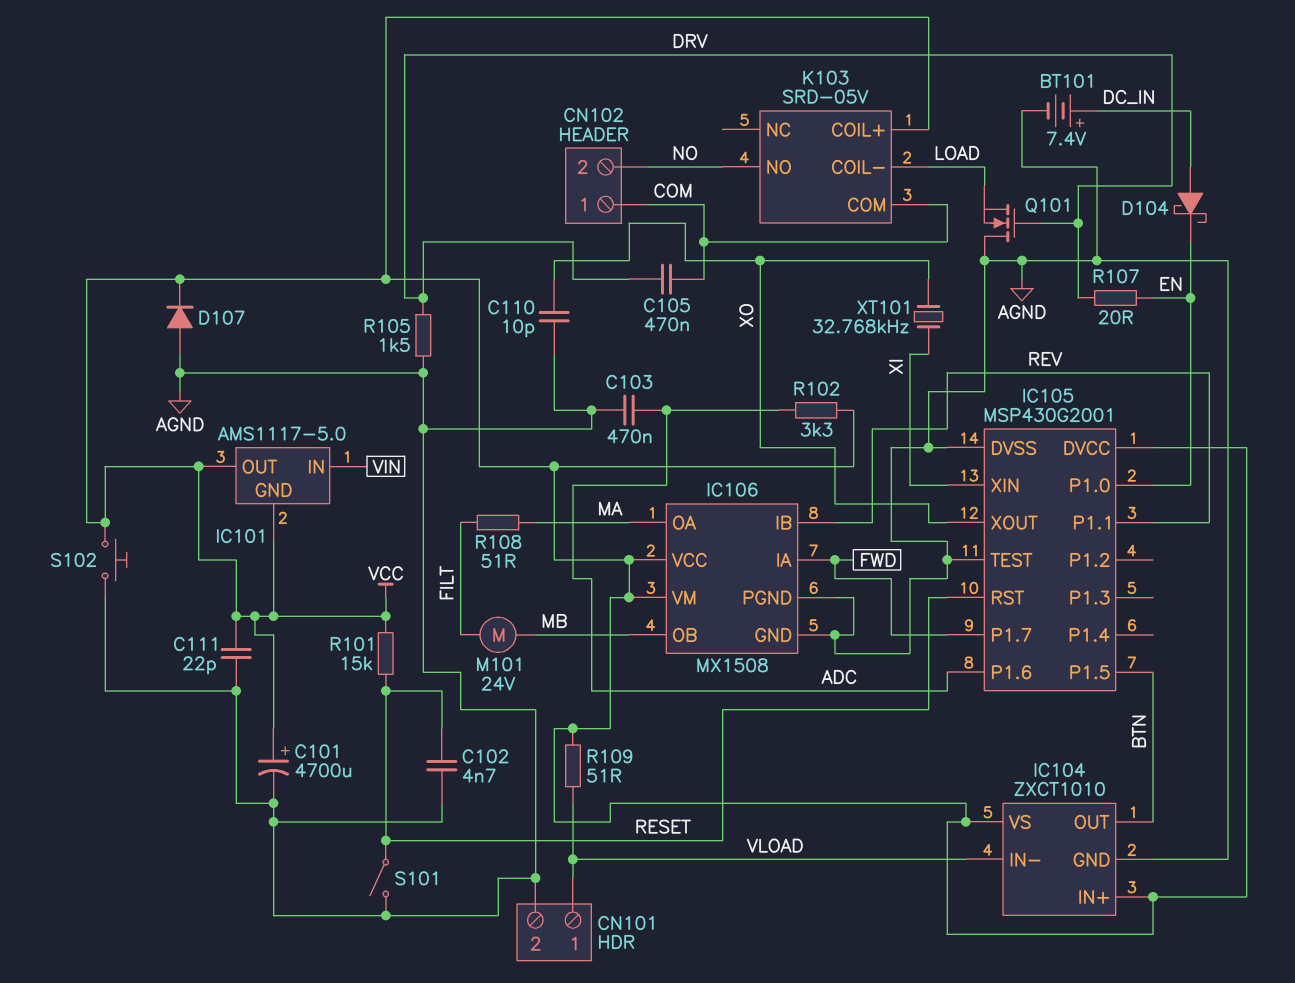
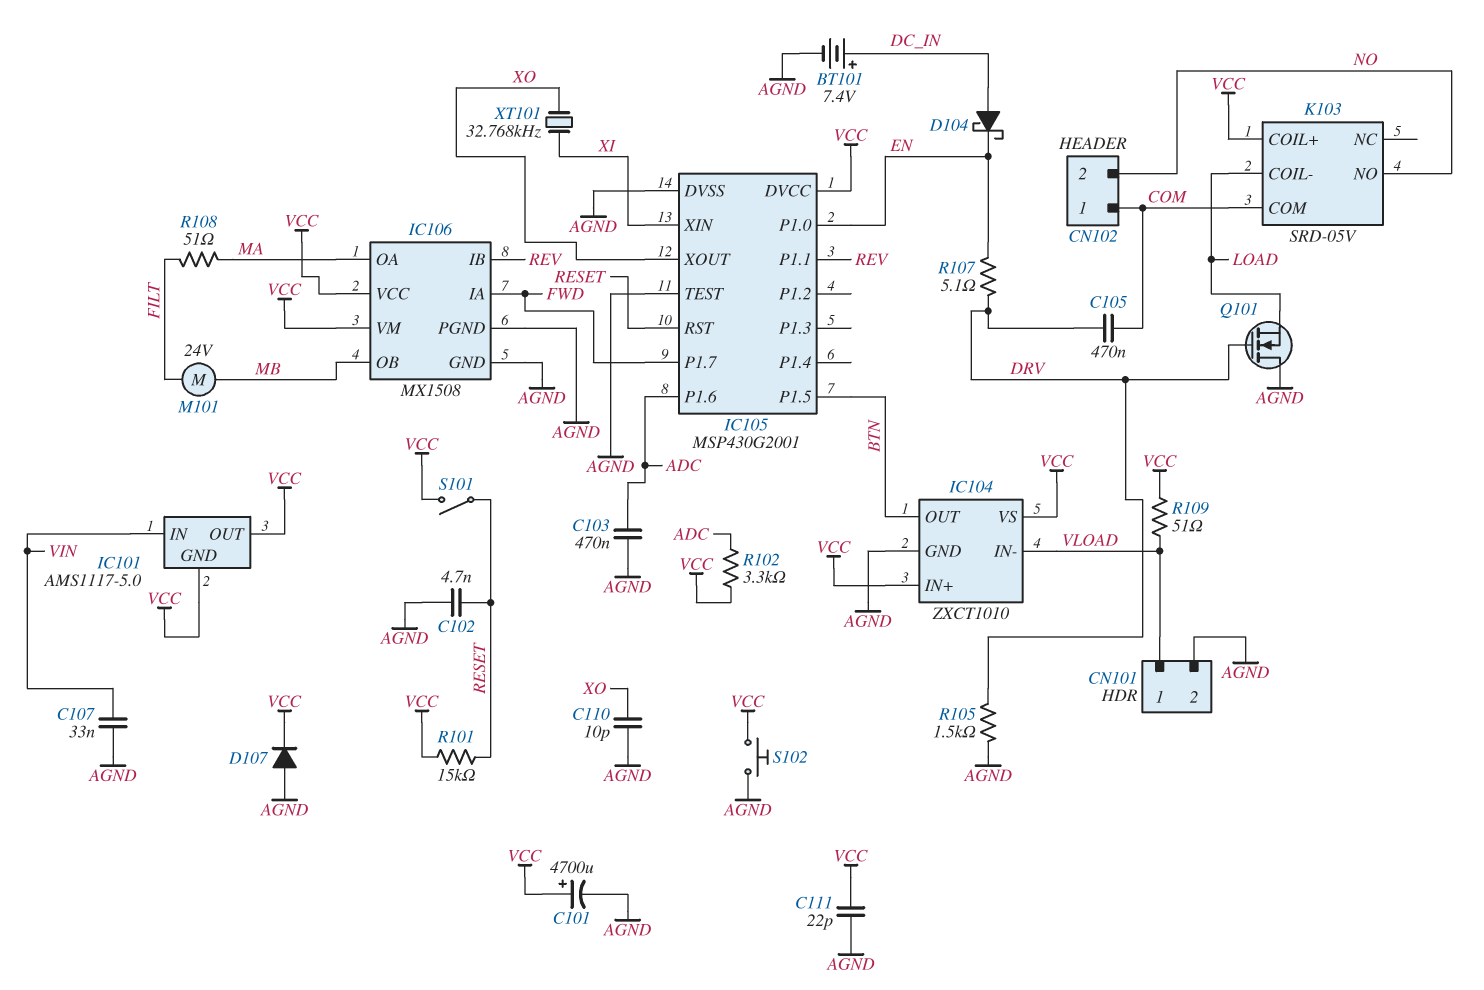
C107: none -> 33nF (AGND, VIN)
R107: 20 (DRV, EN) -> 5.1 (DRV, EN)
S101: switch (AGND, RESET) -> switch (RESET, VCC)

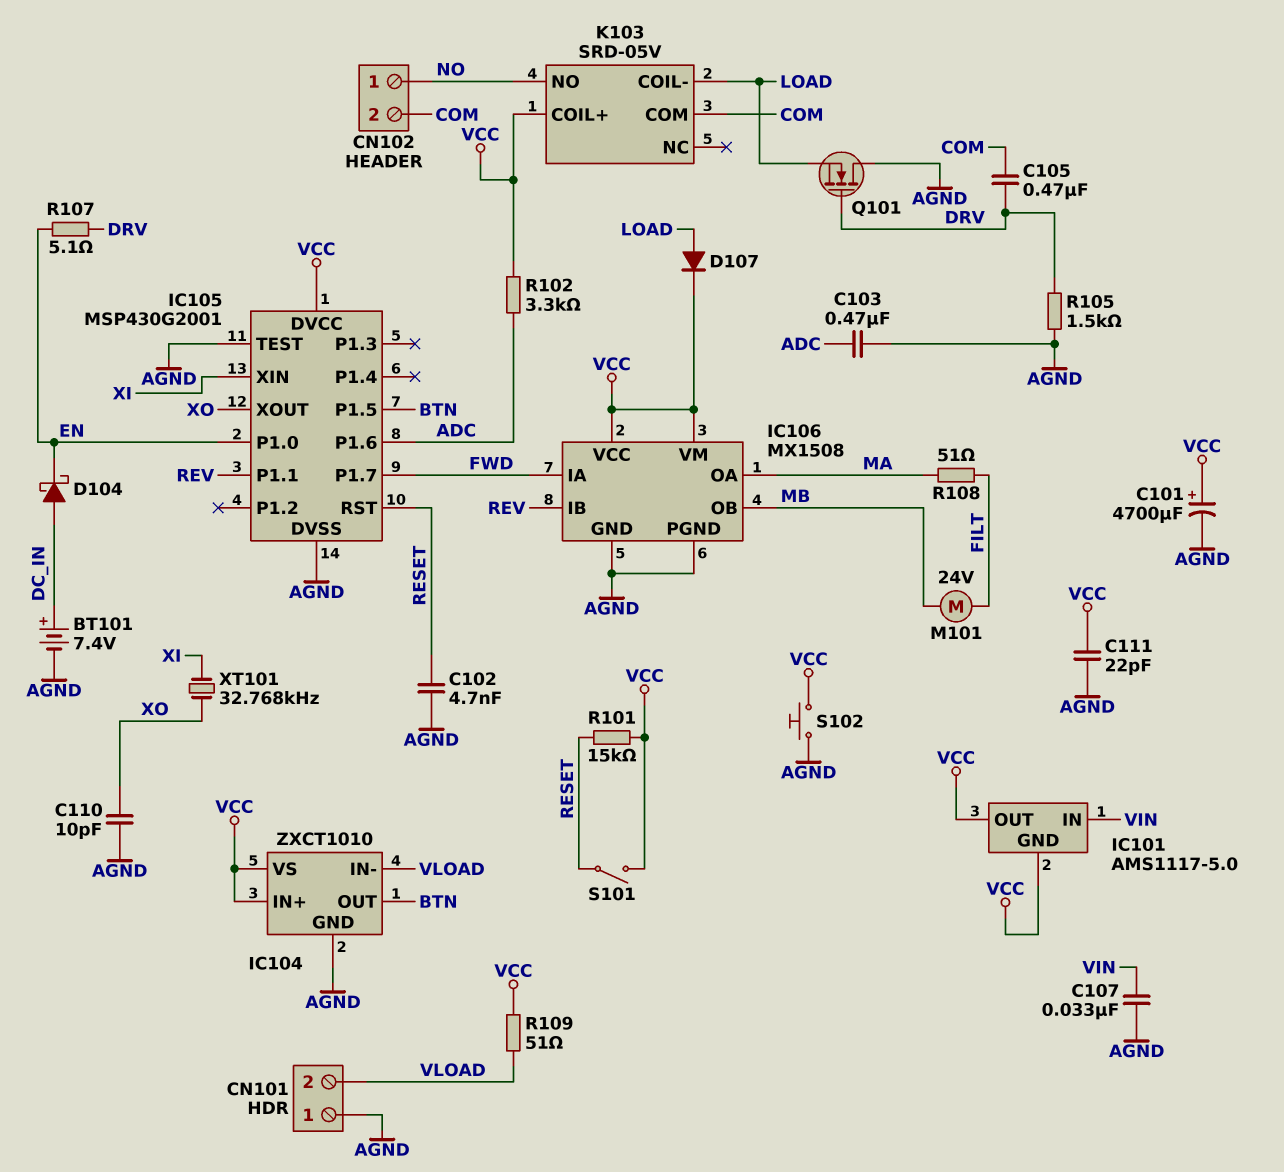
CN101 pin 1: VLOAD -> AGND
CN101 pin 2: AGND -> VLOAD
CN102 pin 1: COM -> NO
CN102 pin 2: NO -> COM
D107: diode (A AGND, K VCC) -> diode (A LOAD, K VCC)

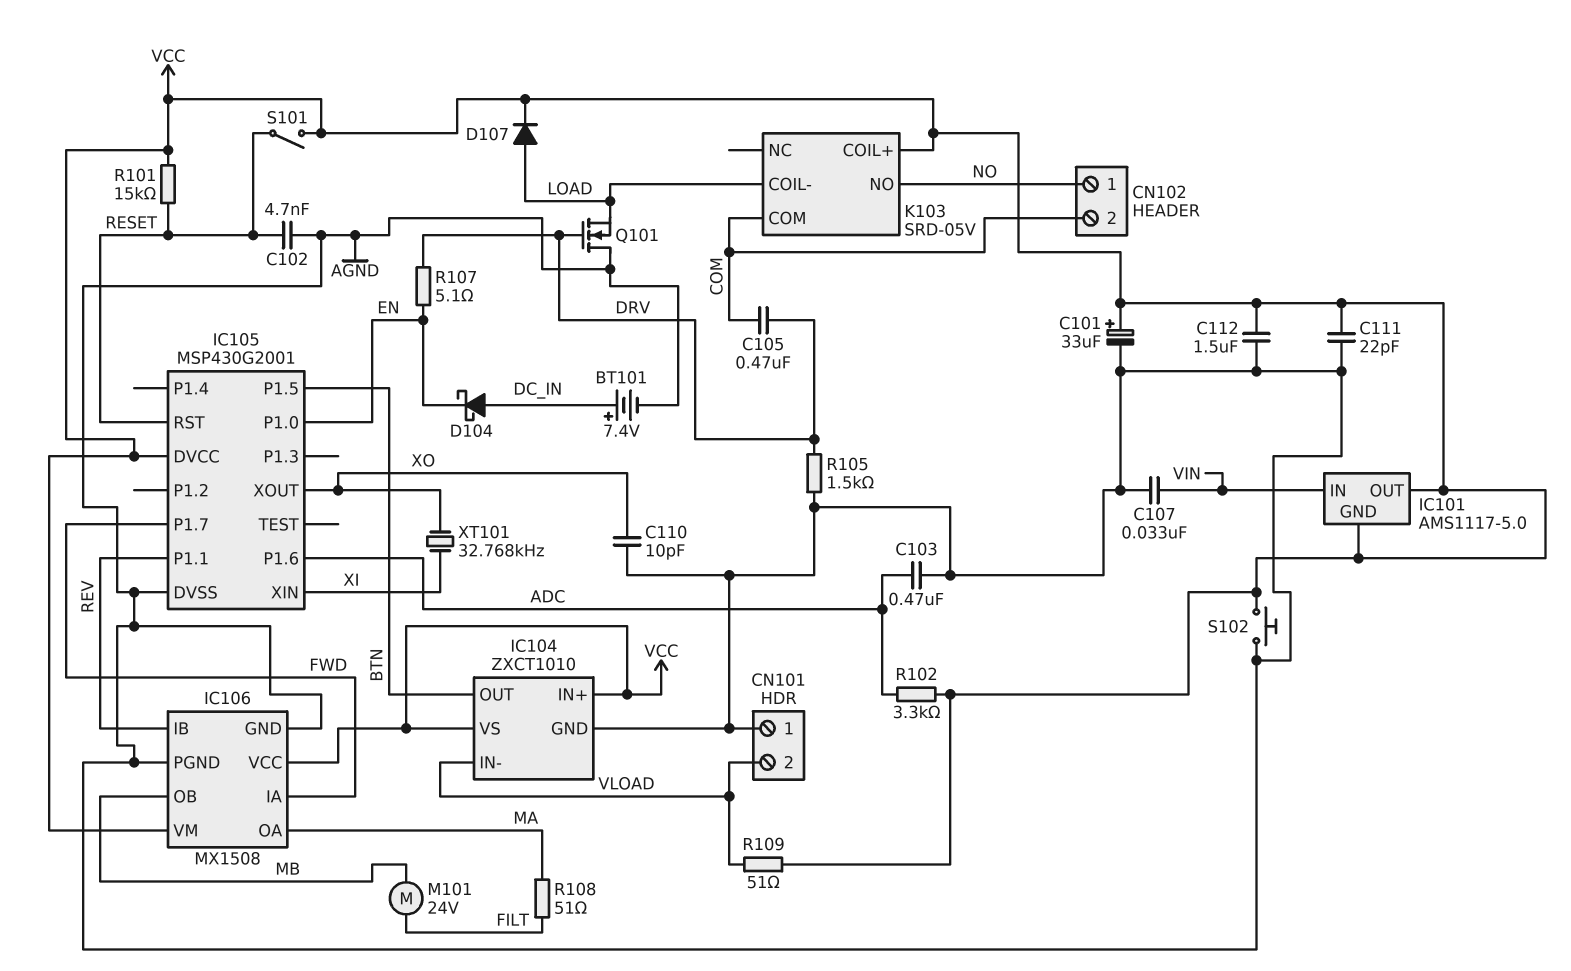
C101: 4700uF (plus VCC, minus AGND) -> 33uF (plus VCC, minus AGND)
C112: none -> 1.5uF (AGND, VCC)
IC105 pin TEST: AGND -> none

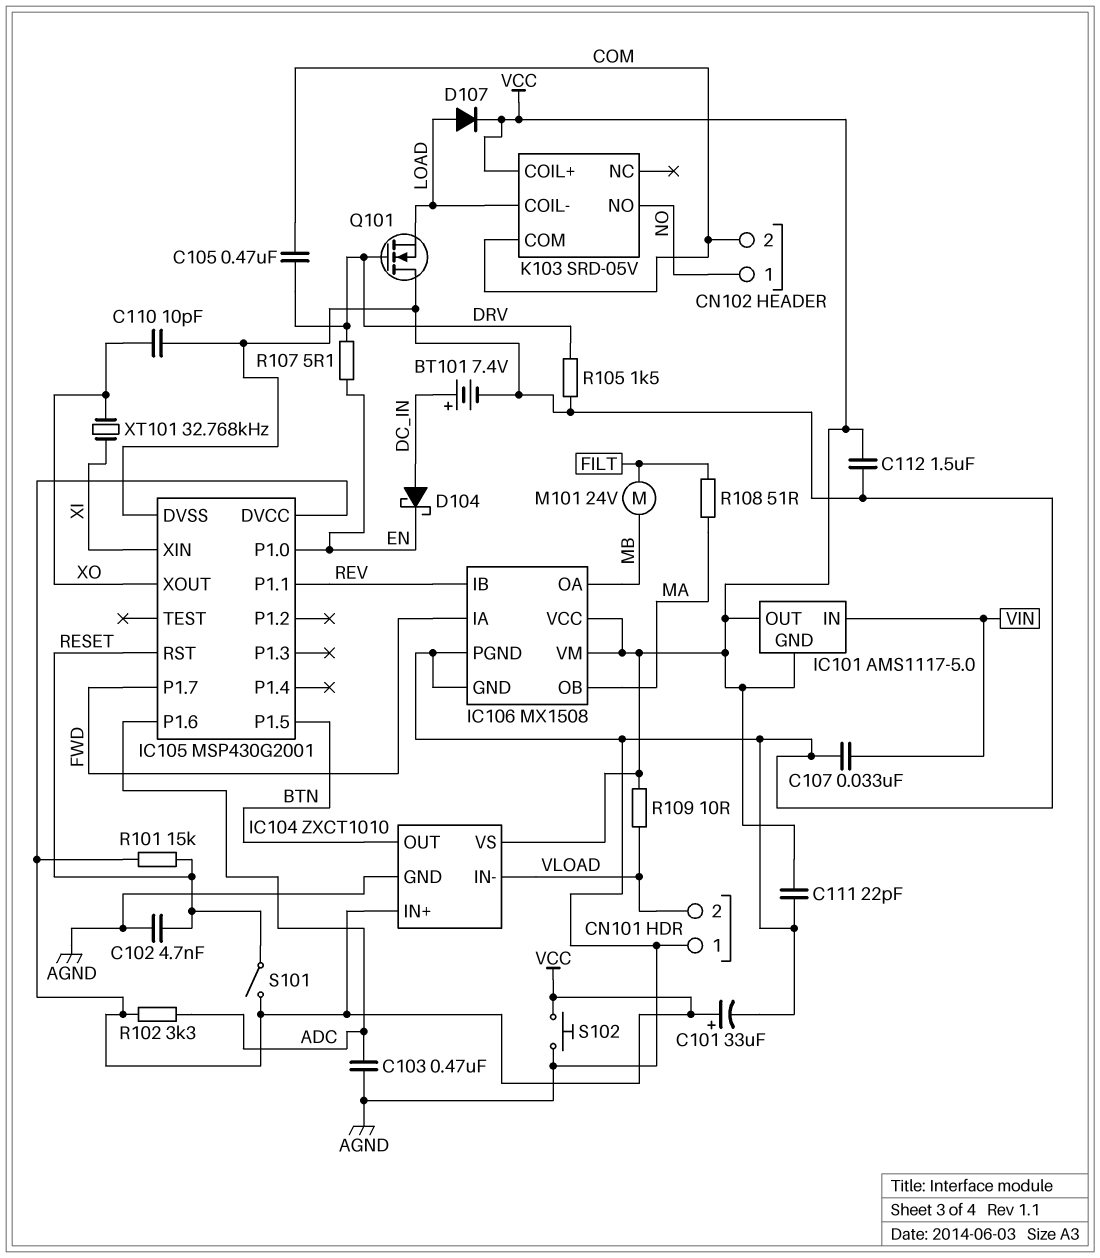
IC106 pin OA: MA -> MB
IC106 pin OB: MB -> MA
R109: 51 (VCC, VLOAD) -> 10 (VCC, VLOAD)

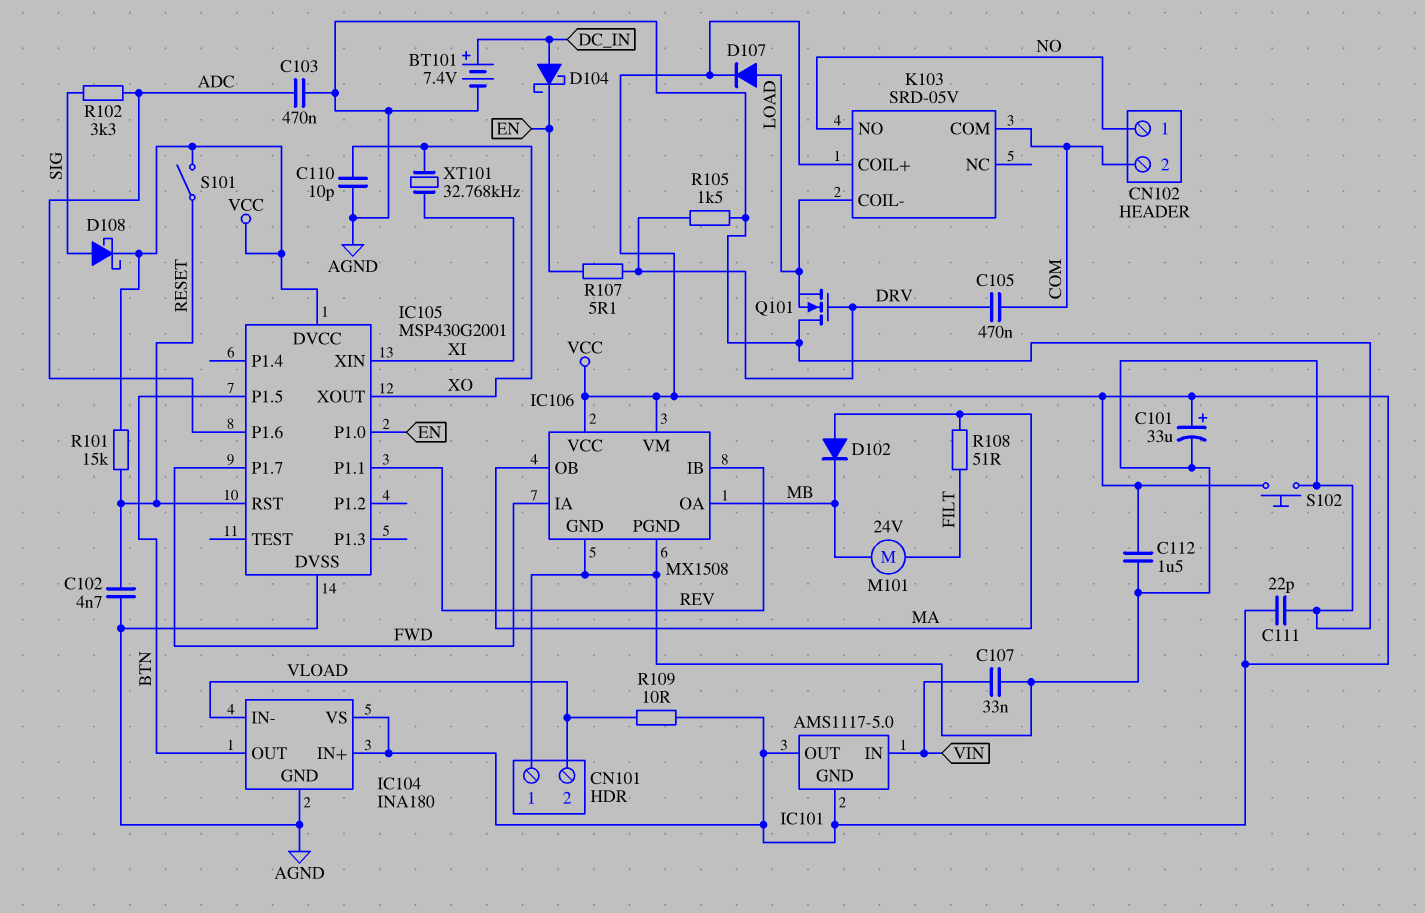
D102: none -> diode (A MA, K MB)
D108: none -> schottky (A SIG, K VCC)
IC104: ZXCT1010 -> INA180
R102: 3.3k (ADC, VCC) -> 3.3k (ADC, SIG)

